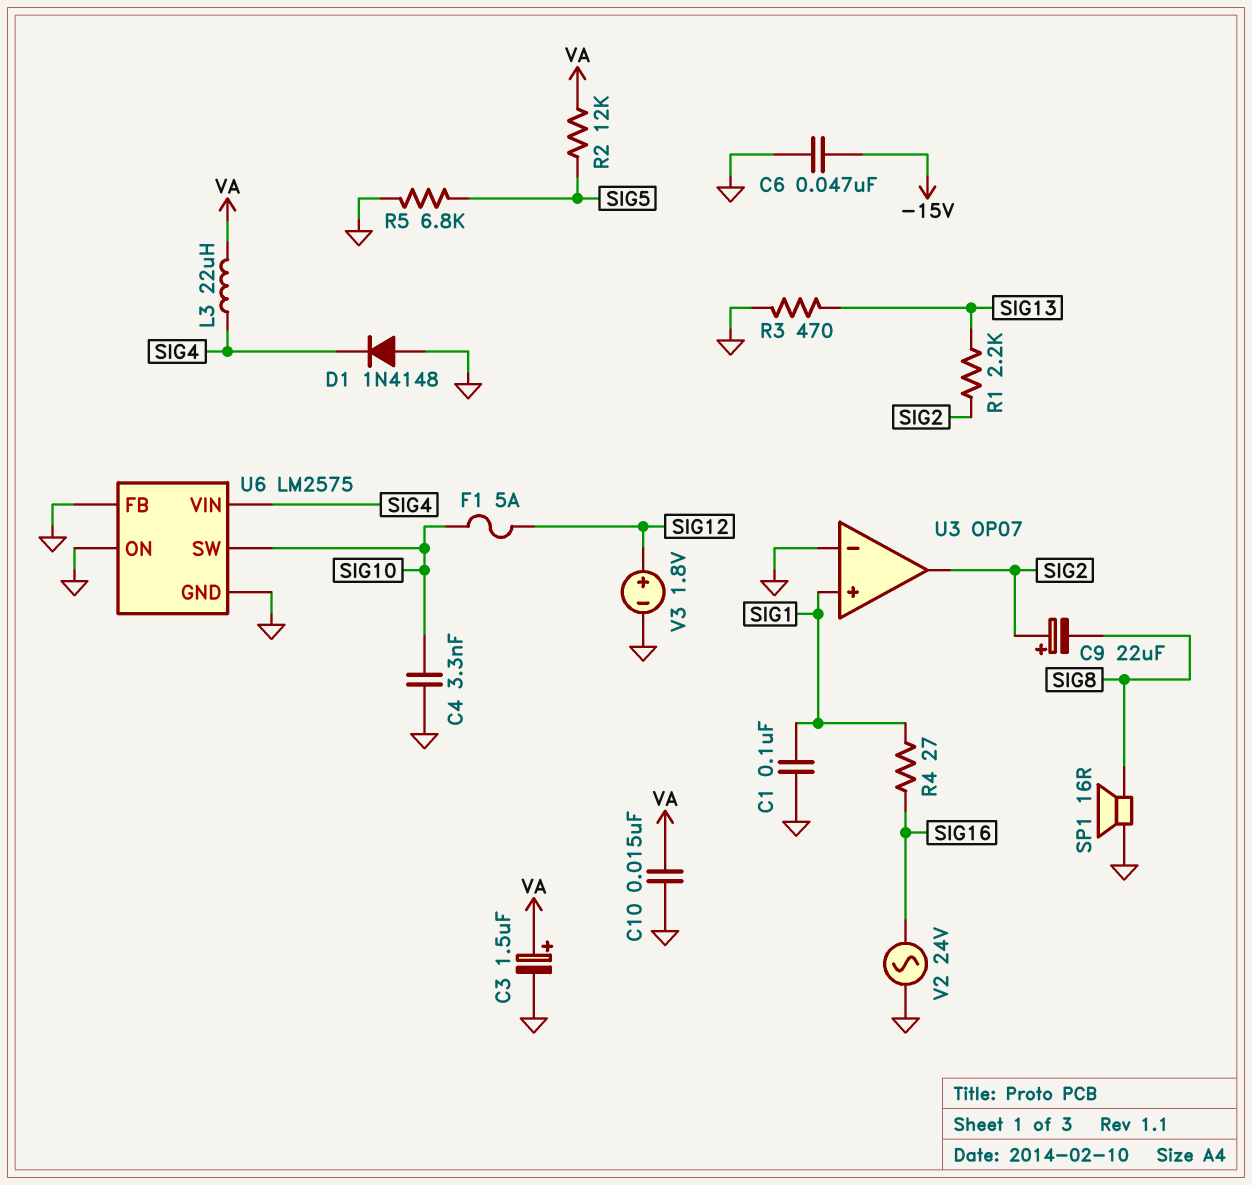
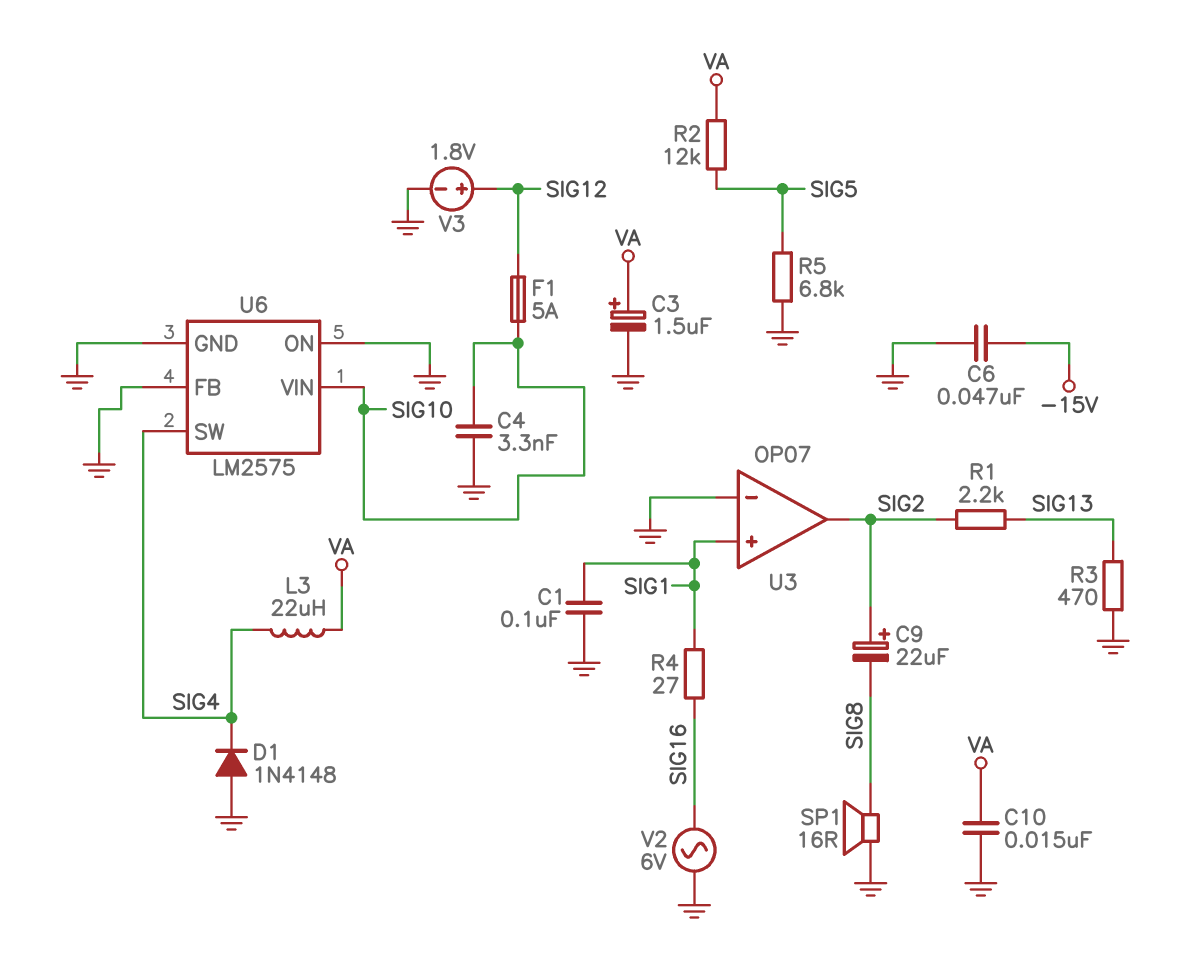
U6 pin SW: SIG10 -> SIG4
U6 pin VIN: SIG4 -> SIG10
V2: AC 24V (GND, SIG16) -> AC 6V (GND, SIG16)

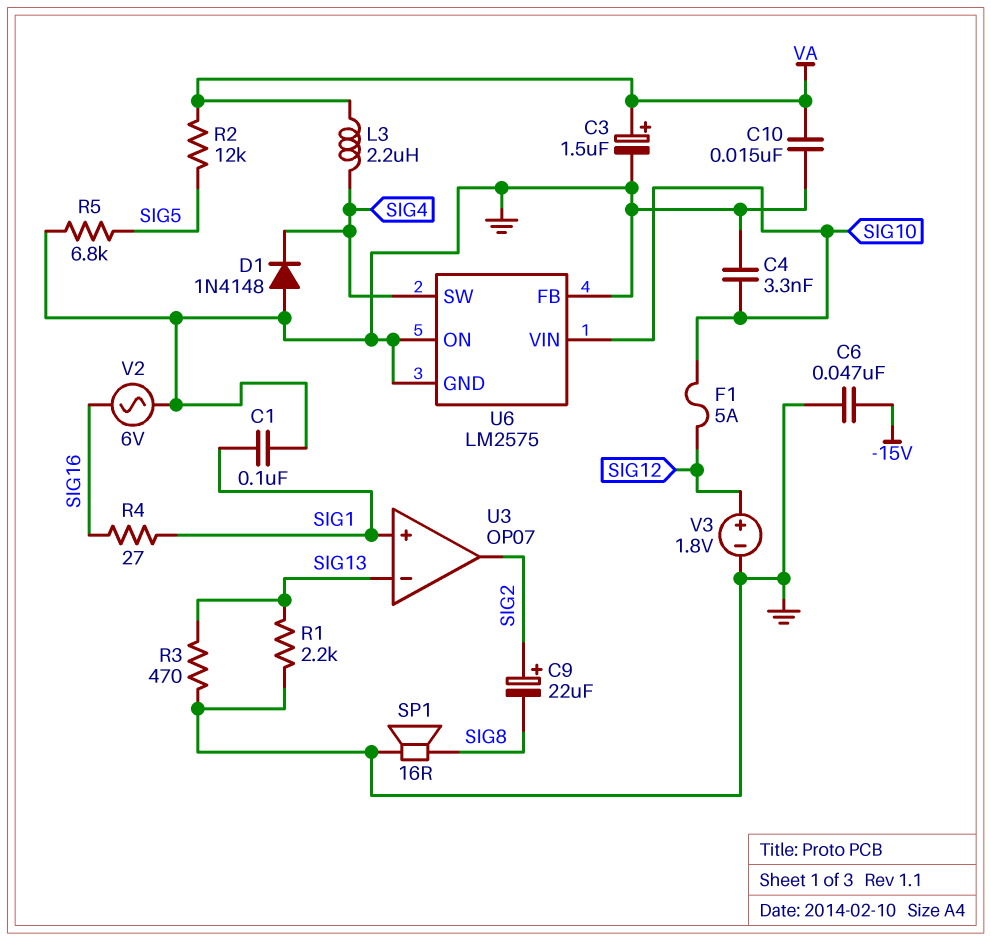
L3: 22uH (SIG4, VA) -> 2.2uH (SIG4, VA)
R1: 2.2k (SIG2, SIG13) -> 2.2k (GND, SIG13)
U3 pin in-: GND -> SIG13

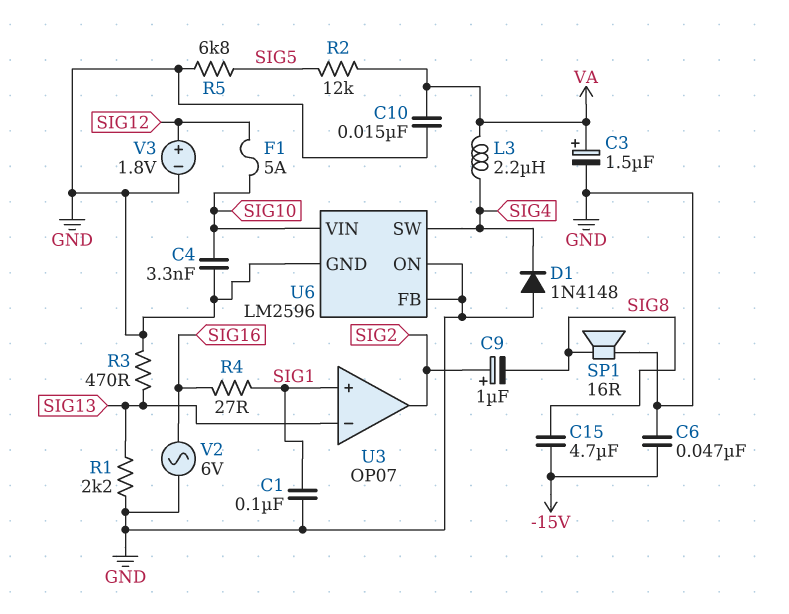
C9: 22uF (plus SIG2, minus SIG8) -> 1uF (plus SIG2, minus SIG8)
C15: none -> 4.7uF (-15V, SIG8)
U6: LM2575 -> LM2596

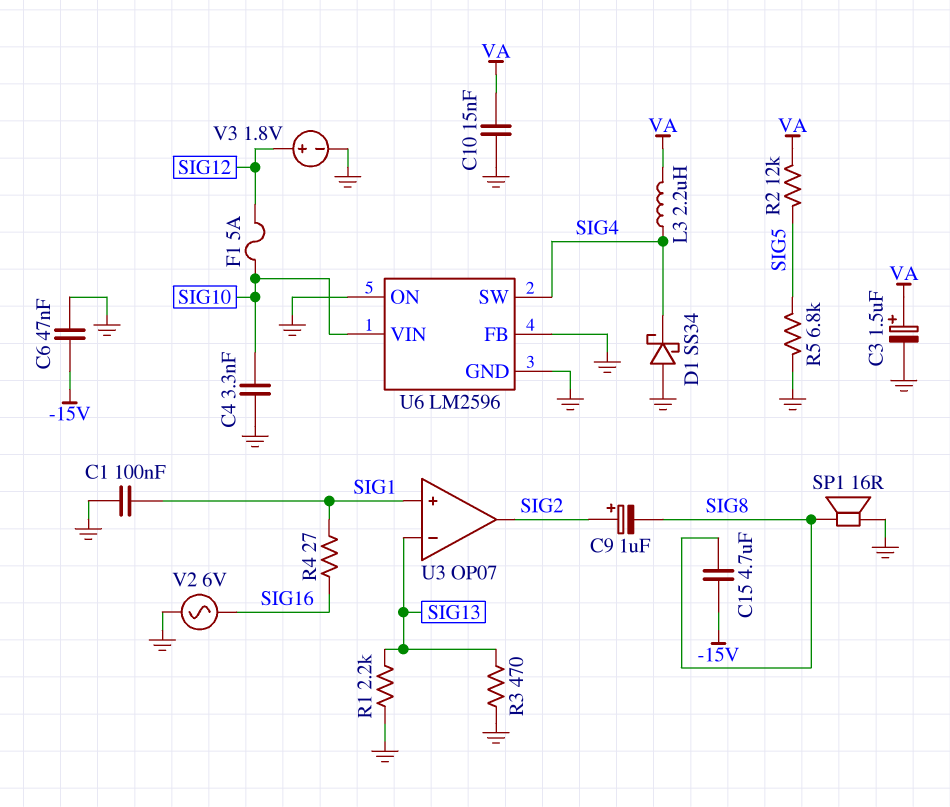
D1: diode 1N4148 (A GND, K SIG4) -> schottky SS34 (A GND, K SIG4)

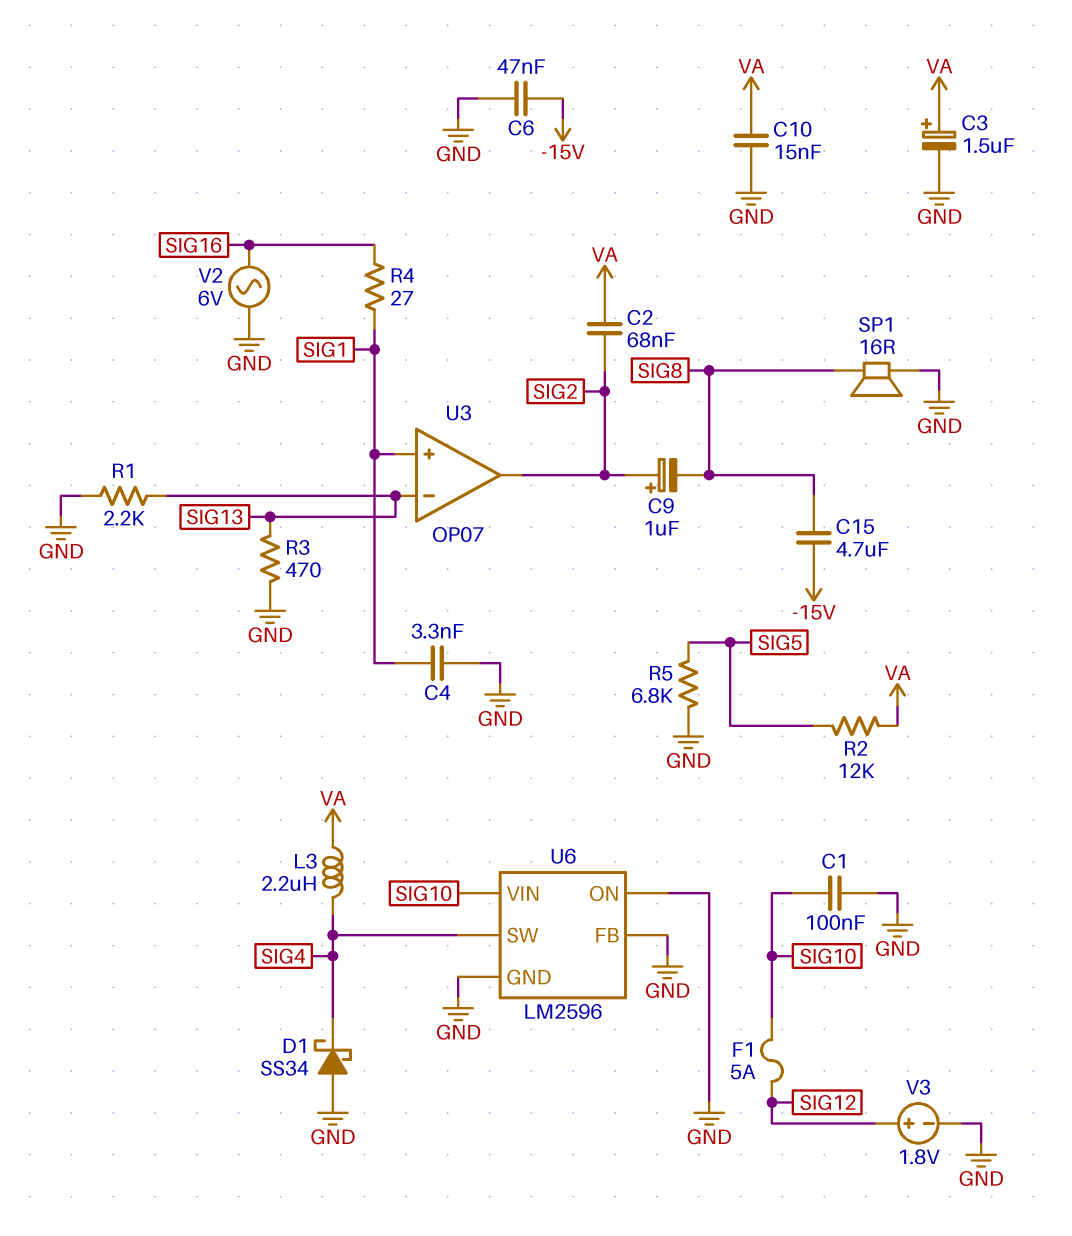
C1: 100nF (GND, SIG1) -> 100nF (GND, SIG10)
C2: none -> 68nF (SIG2, VA)
C4: 3.3nF (GND, SIG10) -> 3.3nF (GND, SIG1)

